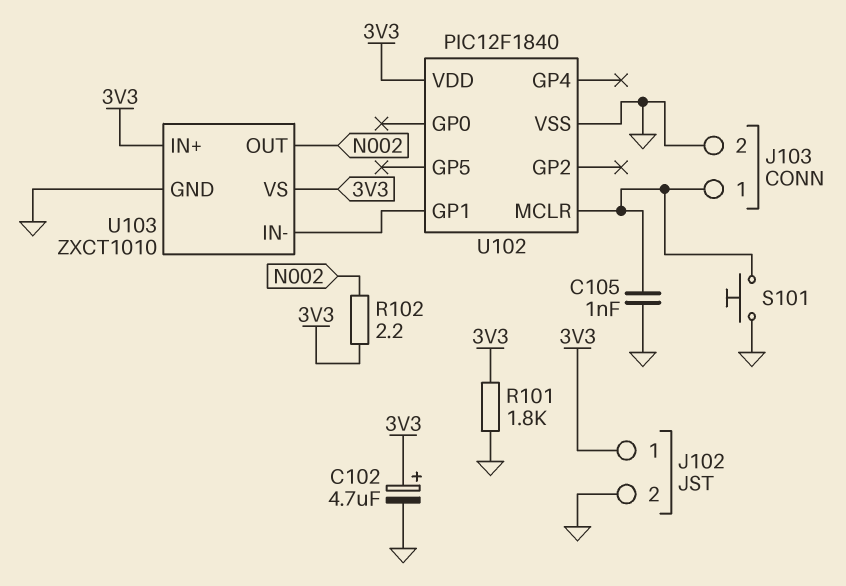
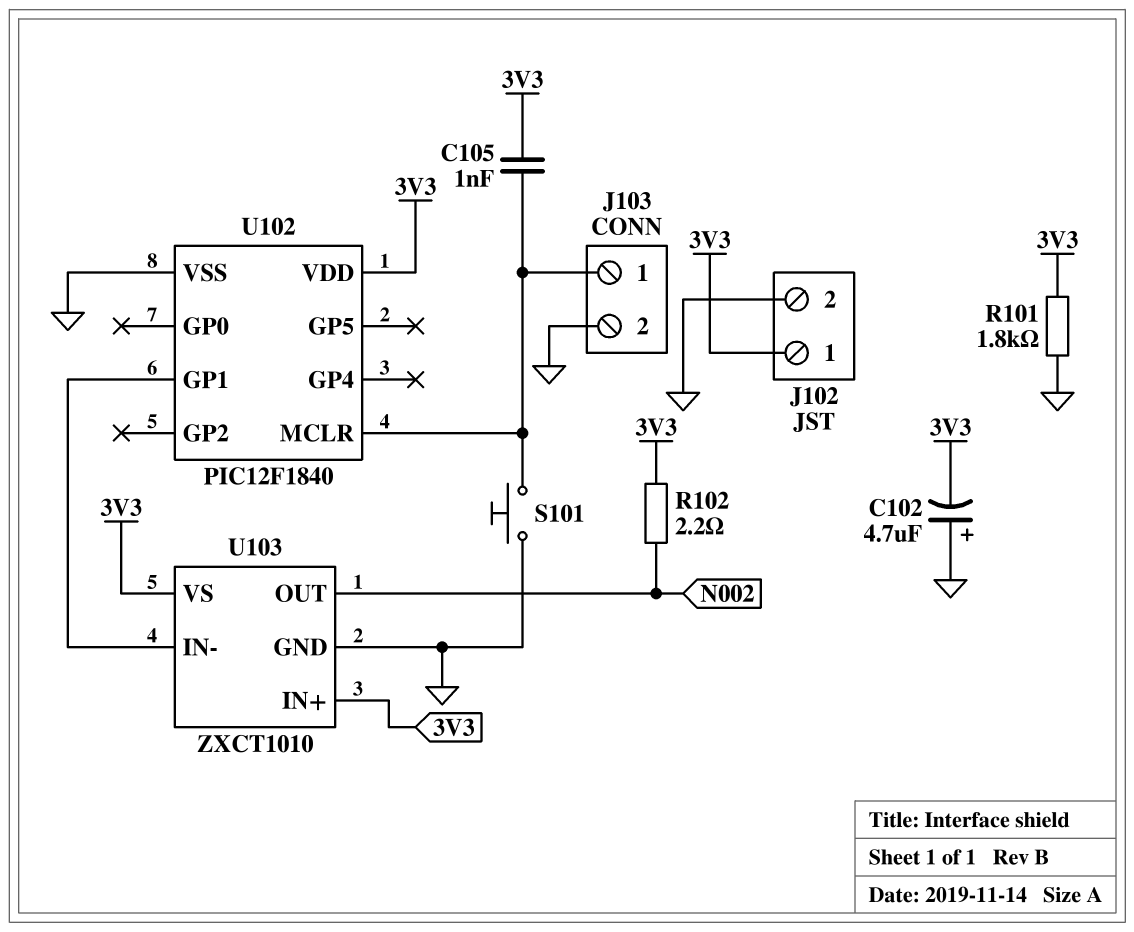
C102: 4.7uF (plus 3V3, minus GND) -> 4.7uF (plus GND, minus 3V3)
C105: 1nF (GND, J103/1) -> 1nF (3V3, J103/1)

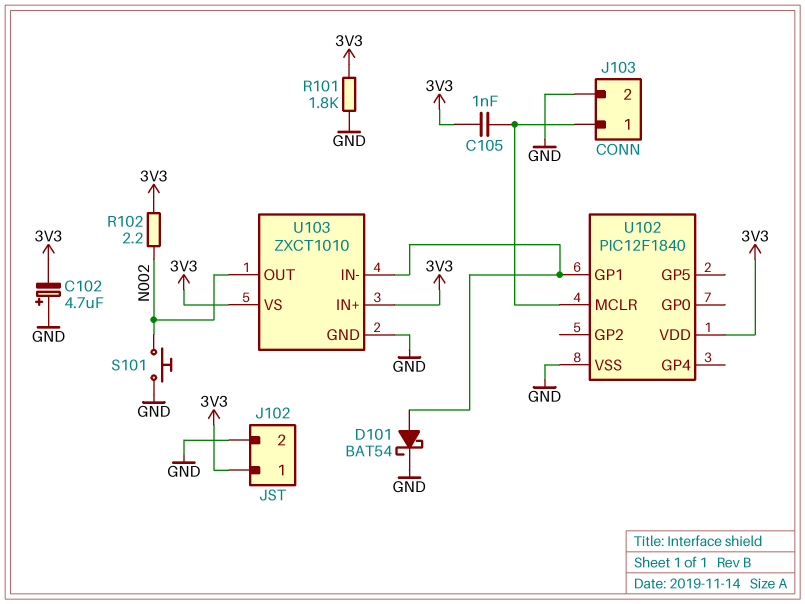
D101: none -> schottky BAT54 (A U102/GP1, K GND)
S101: button (GND, J103/1) -> button (GND, N002)

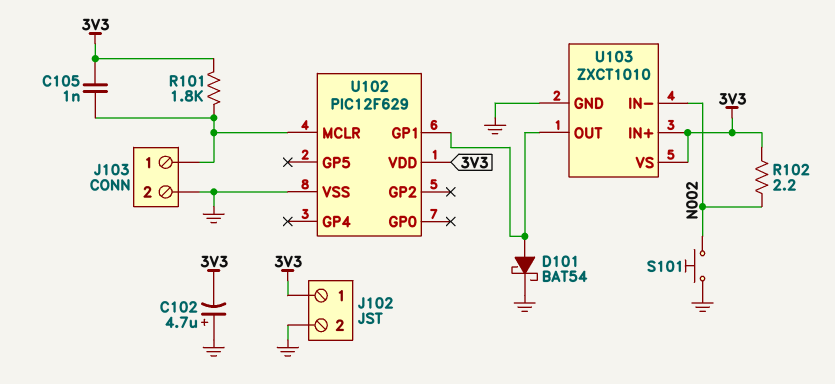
R101: 1.8k (3V3, GND) -> 1.8k (3V3, J103/1)
U102: PIC12F1840 -> PIC12F629
U103 pin IN-: U102/GP1 -> N002
U103 pin OUT: N002 -> U102/GP1

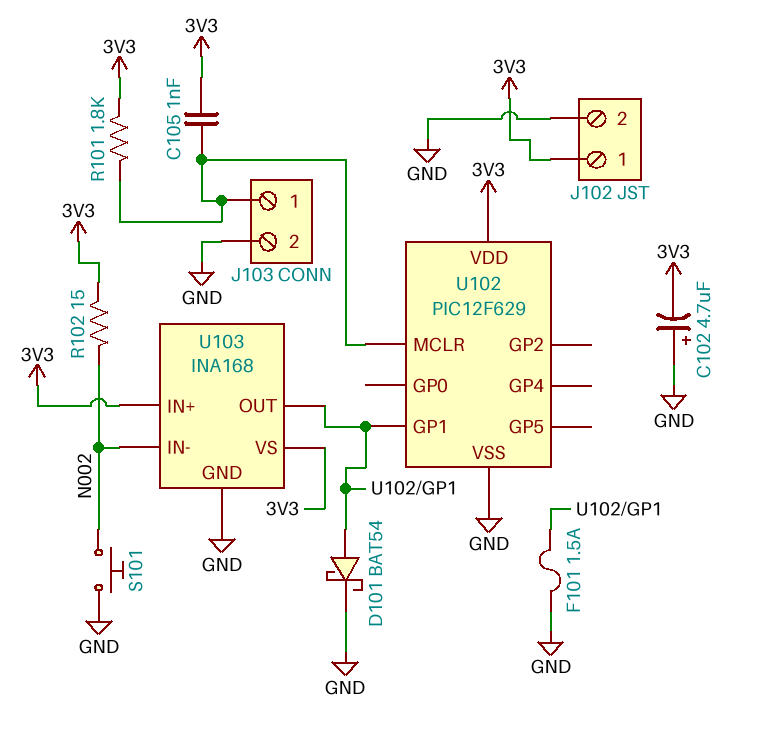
F101: none -> 1.5A (GND, U102/GP1)
R102: 2.2 (3V3, N002) -> 15 (3V3, N002)
U103: ZXCT1010 -> INA168

